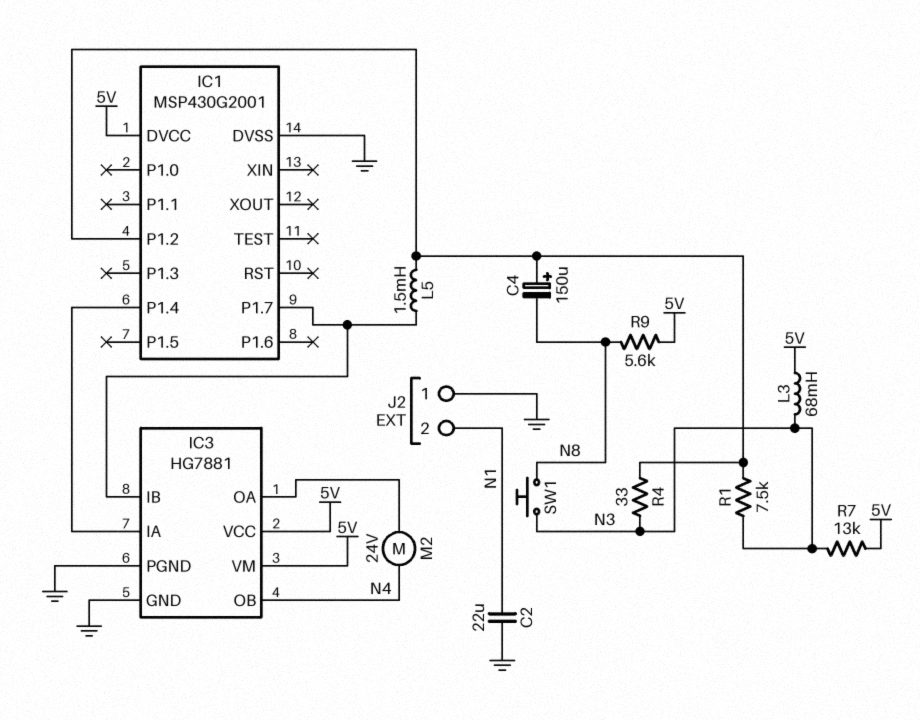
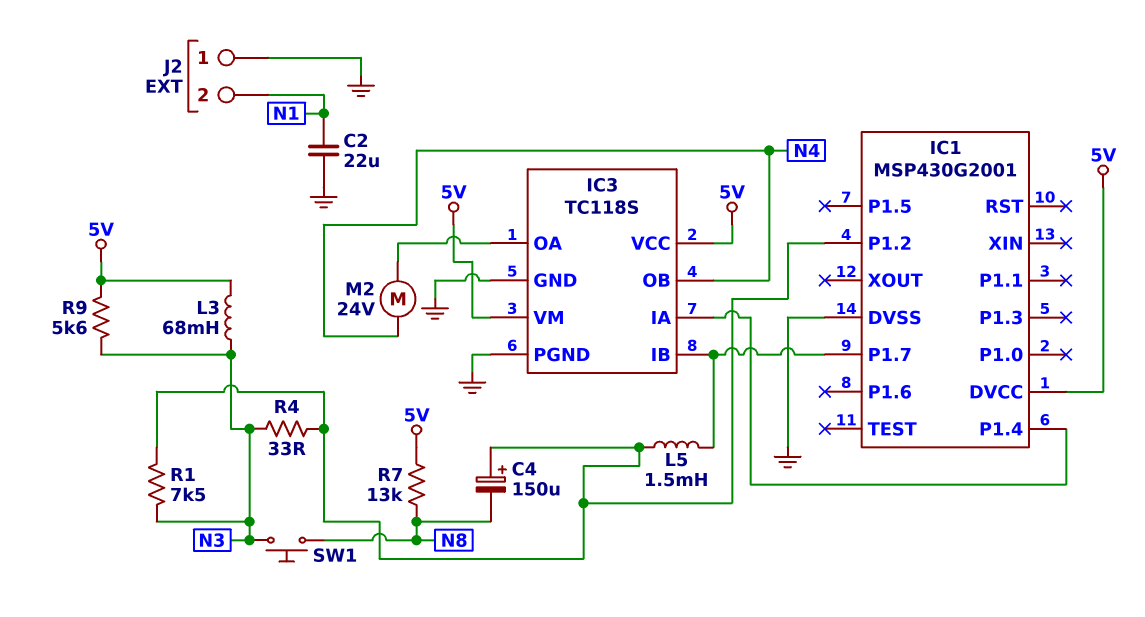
IC3: HG7881 -> TC118S
R7: 13k (5V, N3) -> 13k (5V, N8)
R9: 5.6k (5V, N8) -> 5.6k (5V, N3)

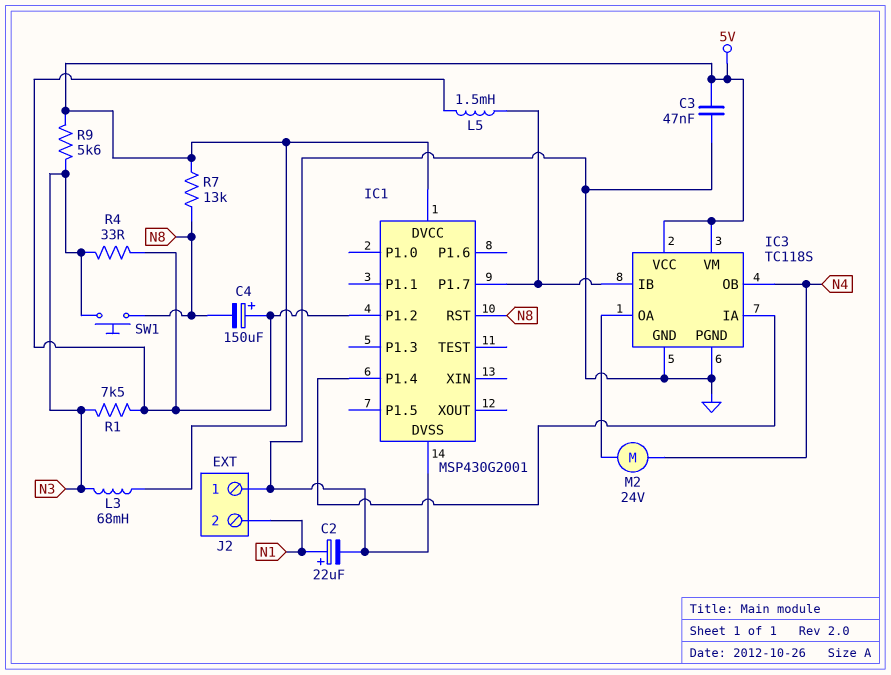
C2: 22uF (GND, N1) -> 22uF (plus N1, minus GND)
C3: none -> 47nF (5V, GND)
IC1 pin RST: none -> N8

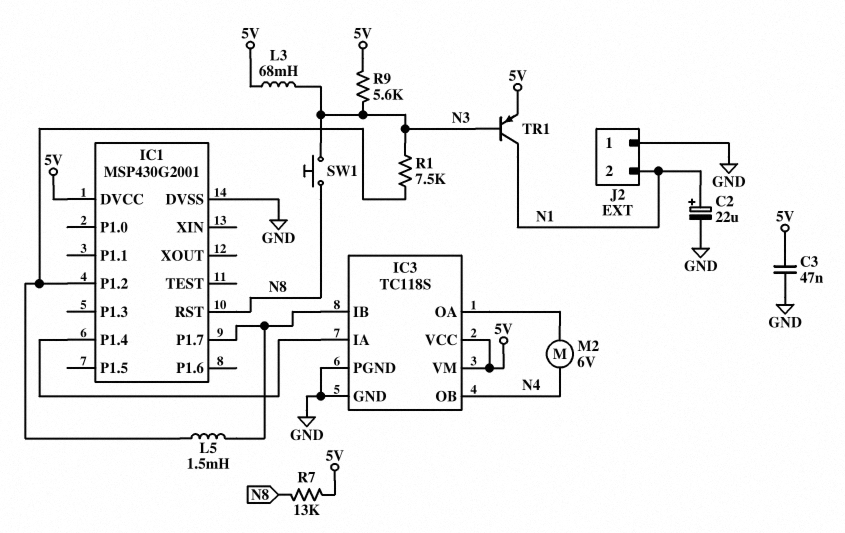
C4: 150uF (plus IC1/P1.2, minus N8) -> none
M2: motor 24V (IC3/OA, N4) -> motor 6V (IC3/OA, N4)
R4: 33 (IC1/P1.2, N3) -> none
TR1: none -> PNP (B N3, C N1, E 5V)

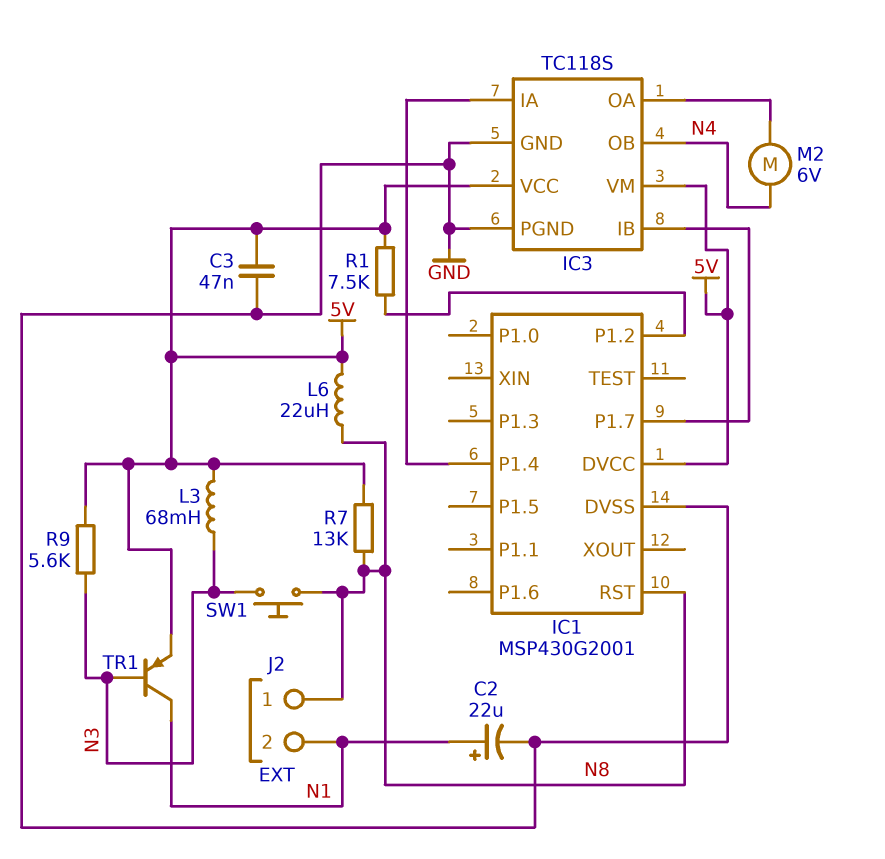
J2 pin 1: GND -> N8
L5: 1.5mH (IC1/P1.2, IC1/P1.7) -> none
L6: none -> 22uH (5V, N8)
R1: 7.5k (IC1/P1.2, N3) -> 7.5k (5V, IC1/P1.2)

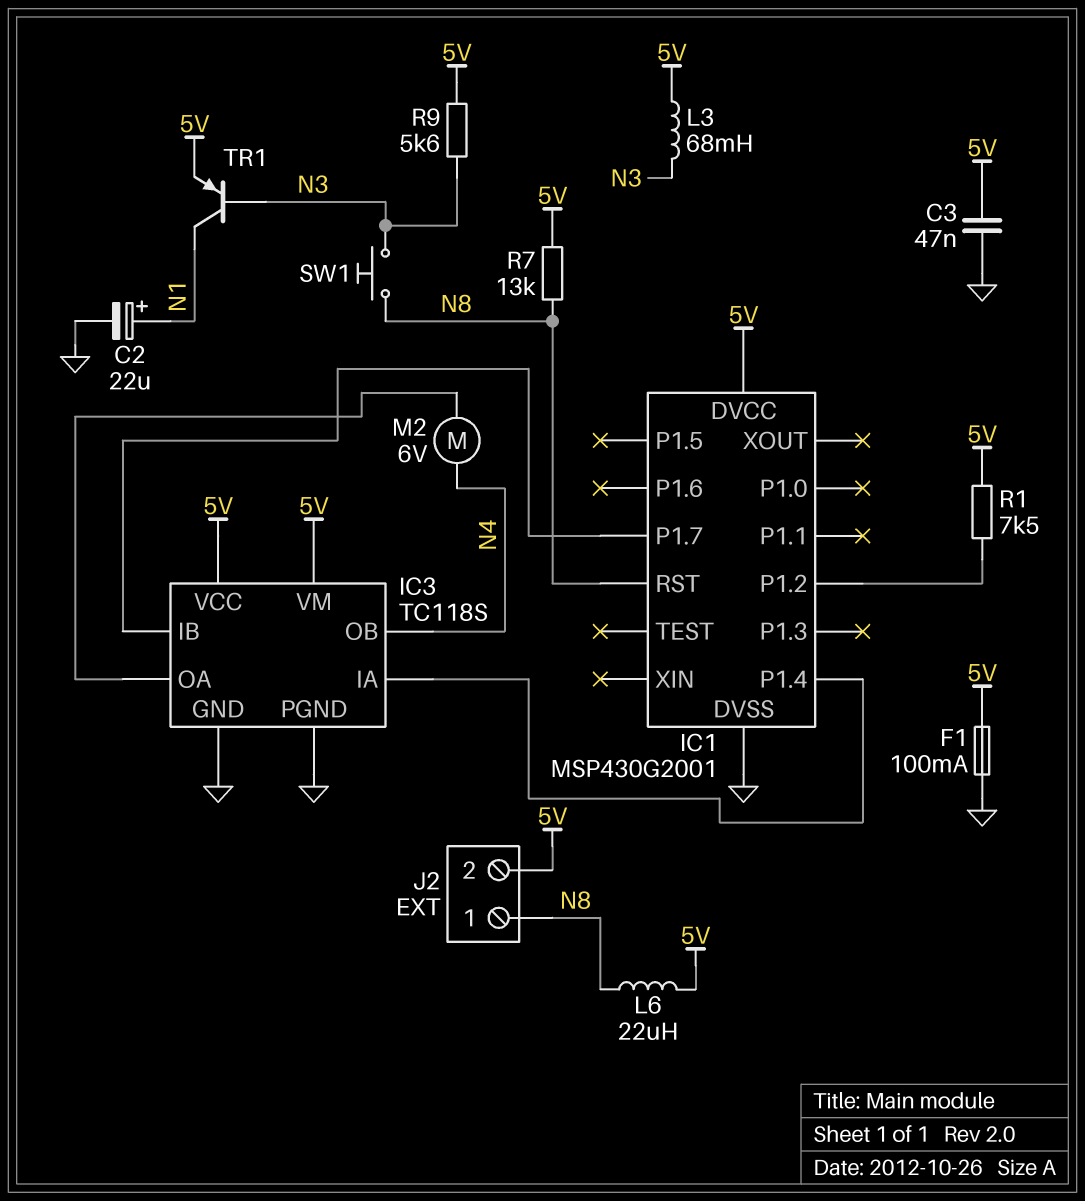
F1: none -> 100mA (5V, GND)
J2 pin 2: N1 -> 5V

